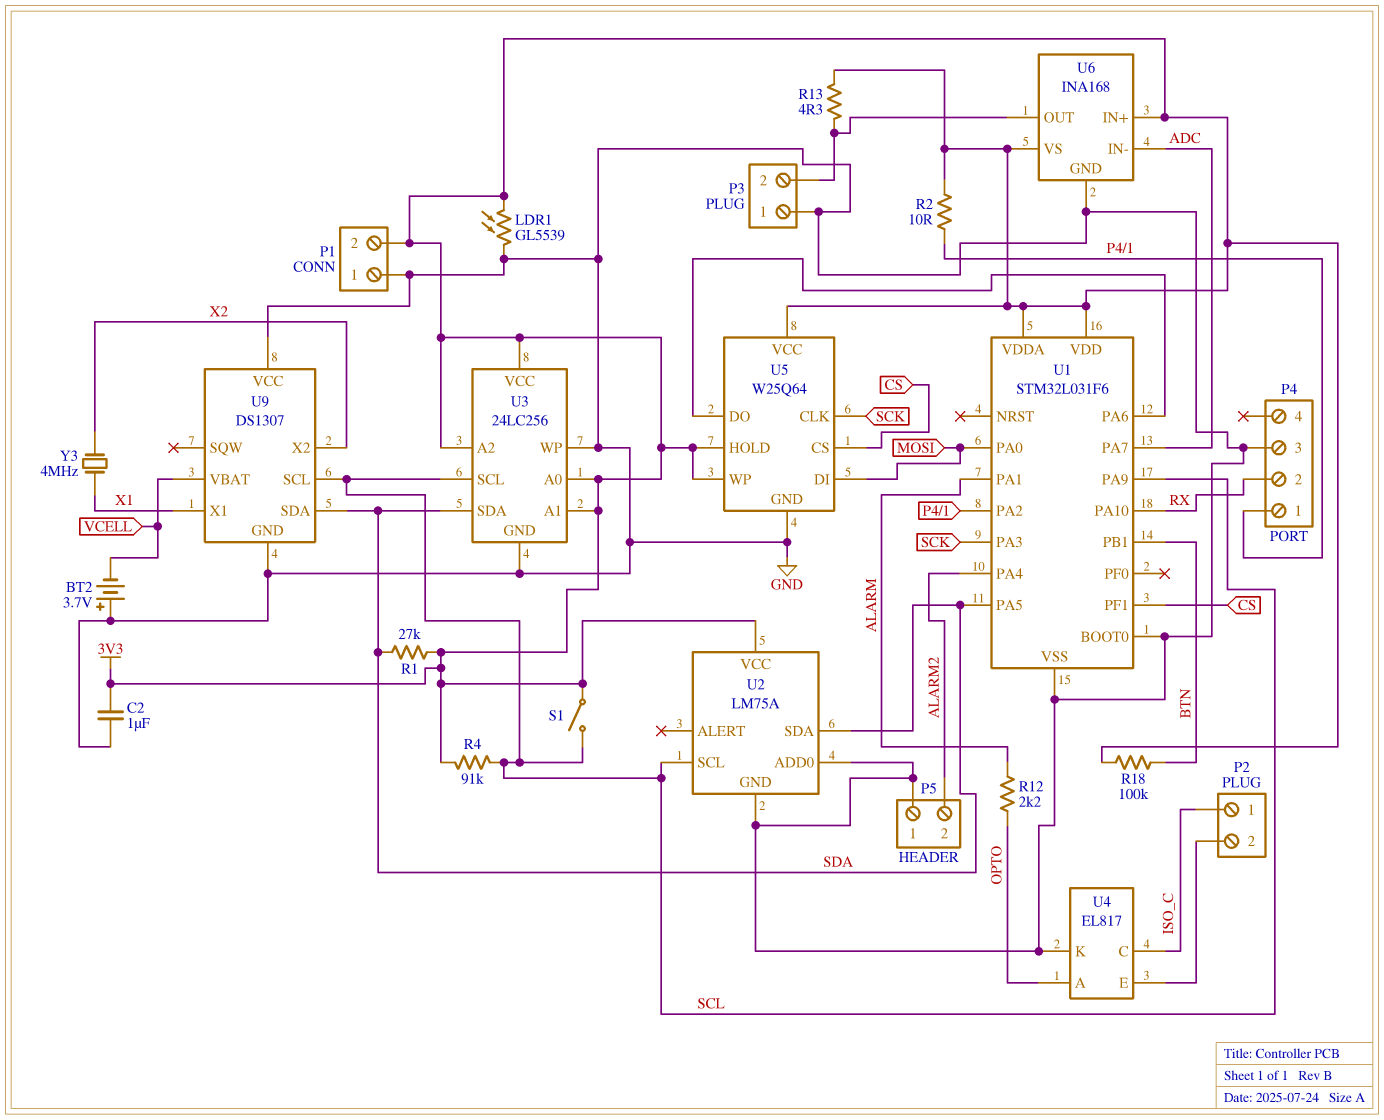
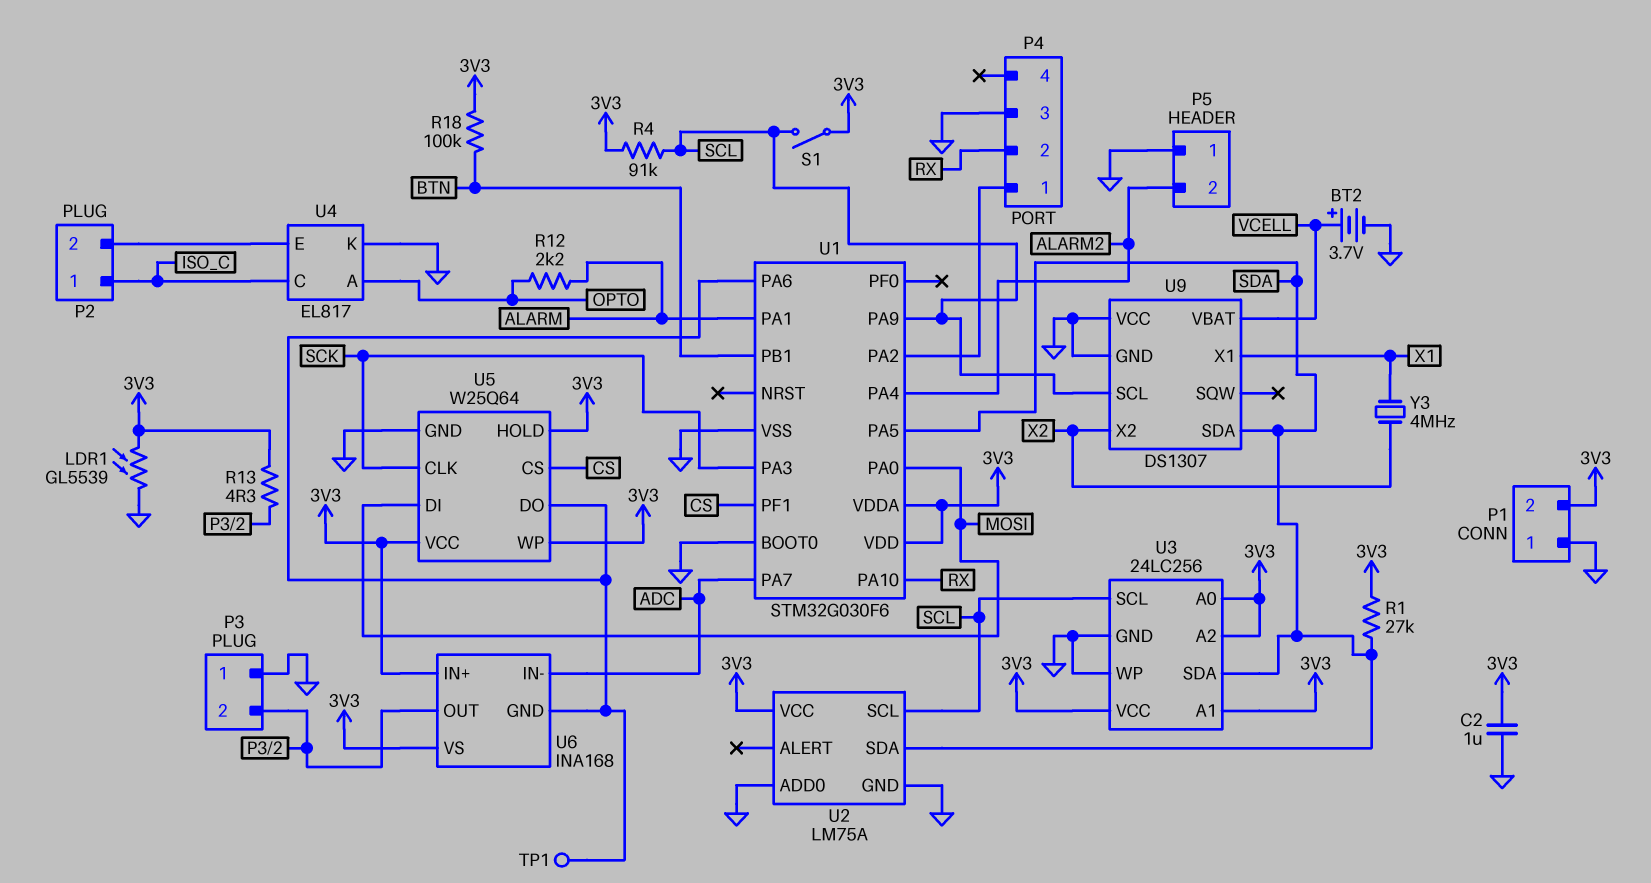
BT2: 3.7V (plus GND, minus VCELL) -> 3.7V (plus VCELL, minus GND)
R2: 10 (3V3, P4/1) -> none
TP1: none -> test point (U1/PA6)
U1: STM32L031F6 -> STM32G030F6
U6 pin GND: GND -> U1/PA6

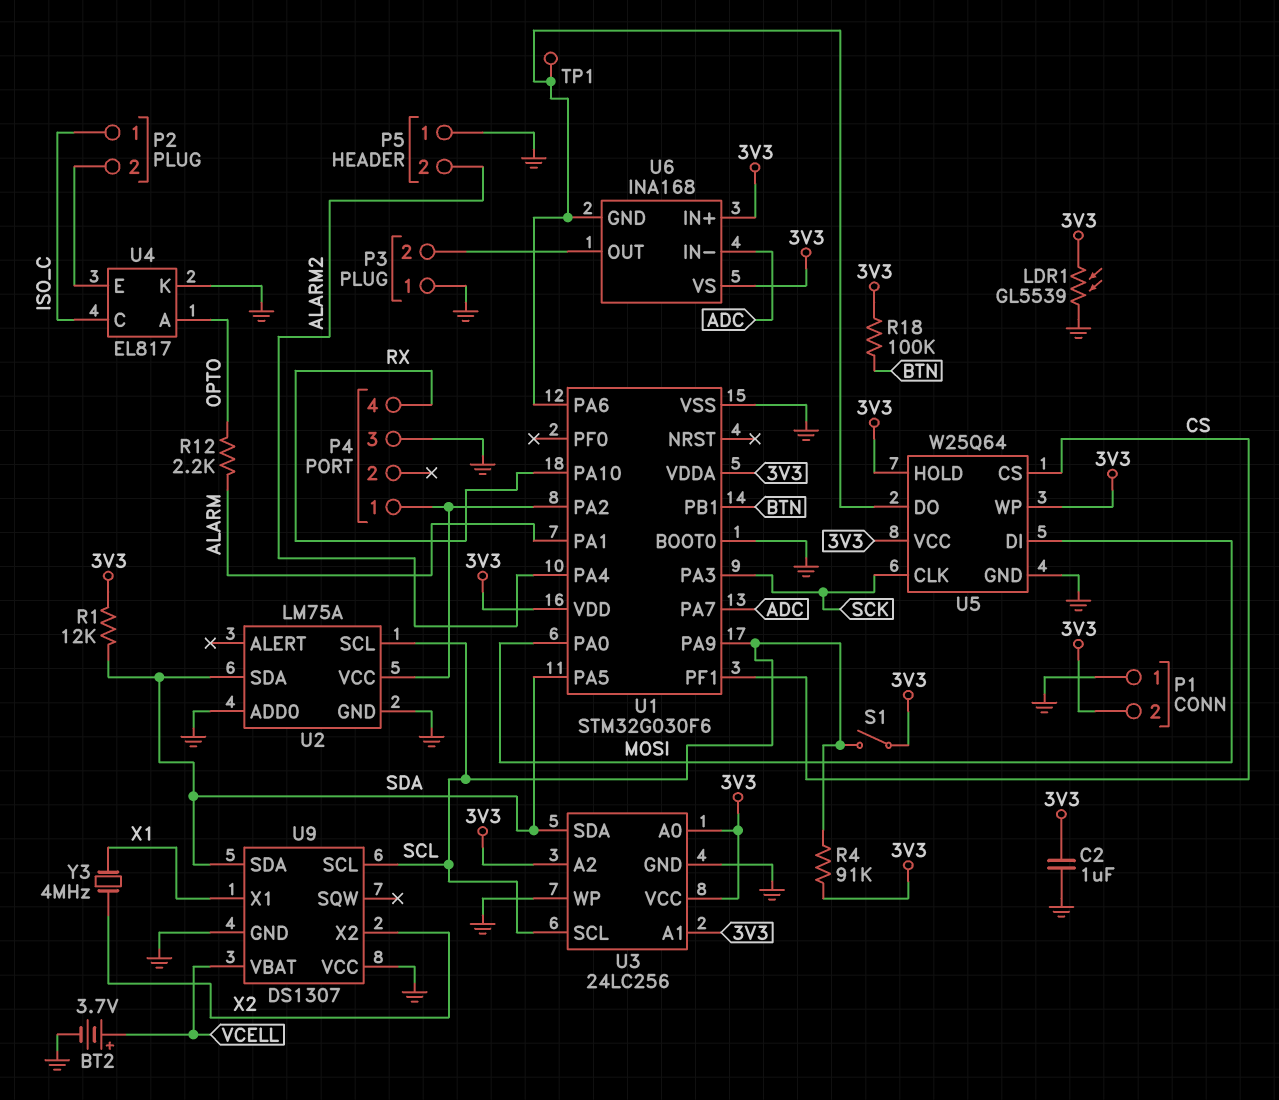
P4 pin 2: RX -> none
P4 pin 4: none -> RX
R1: 27k (3V3, SDA) -> 12k (3V3, SDA)
R13: 4.3 (3V3, P3/2) -> none
U2 pin VCC: 3V3 -> P4/1

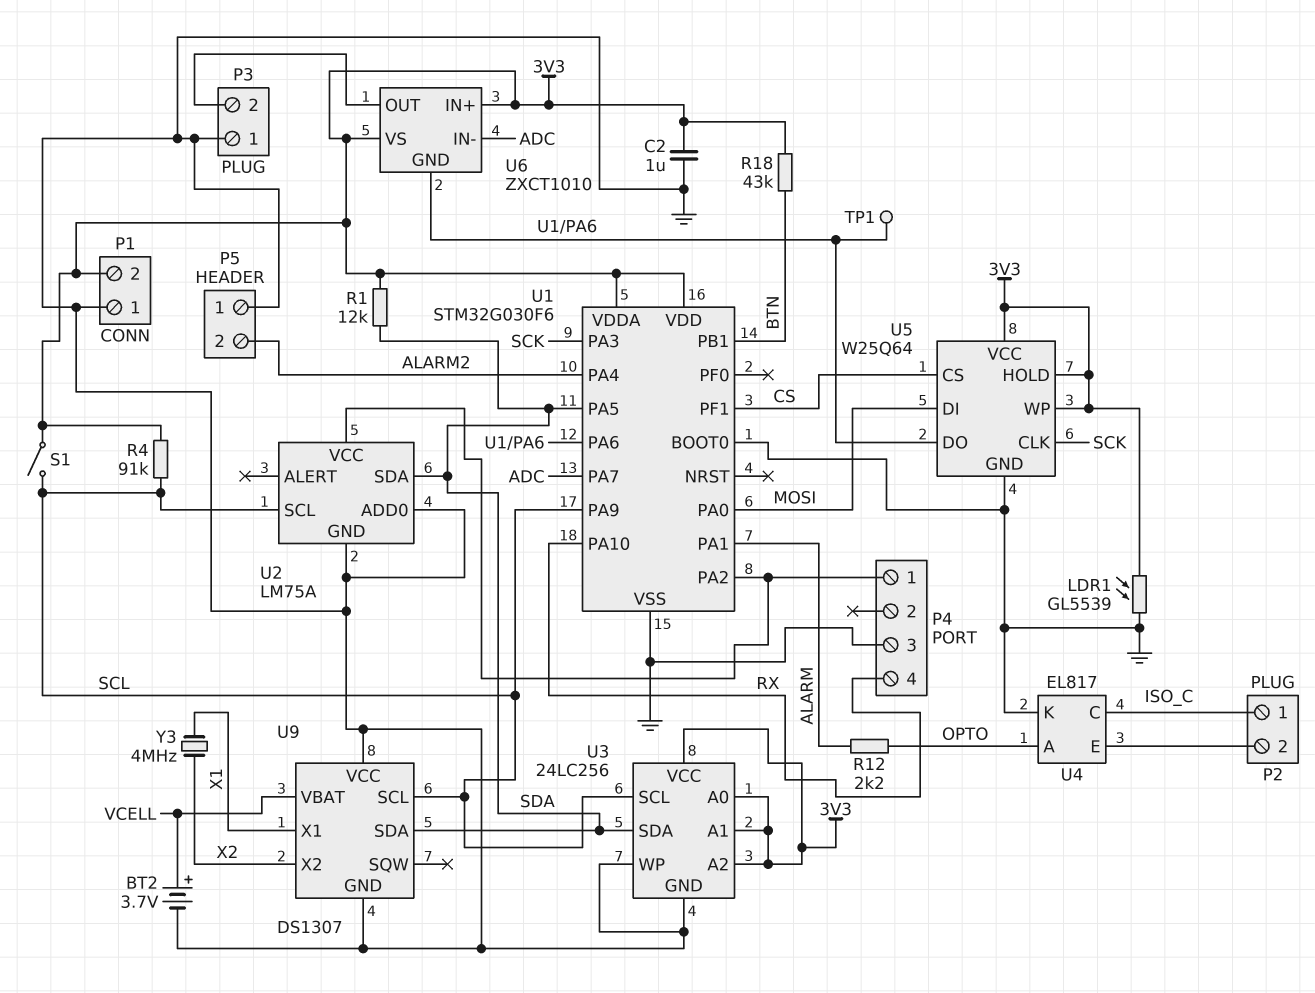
R18: 100k (3V3, BTN) -> 43k (3V3, BTN)
U6: INA168 -> ZXCT1010

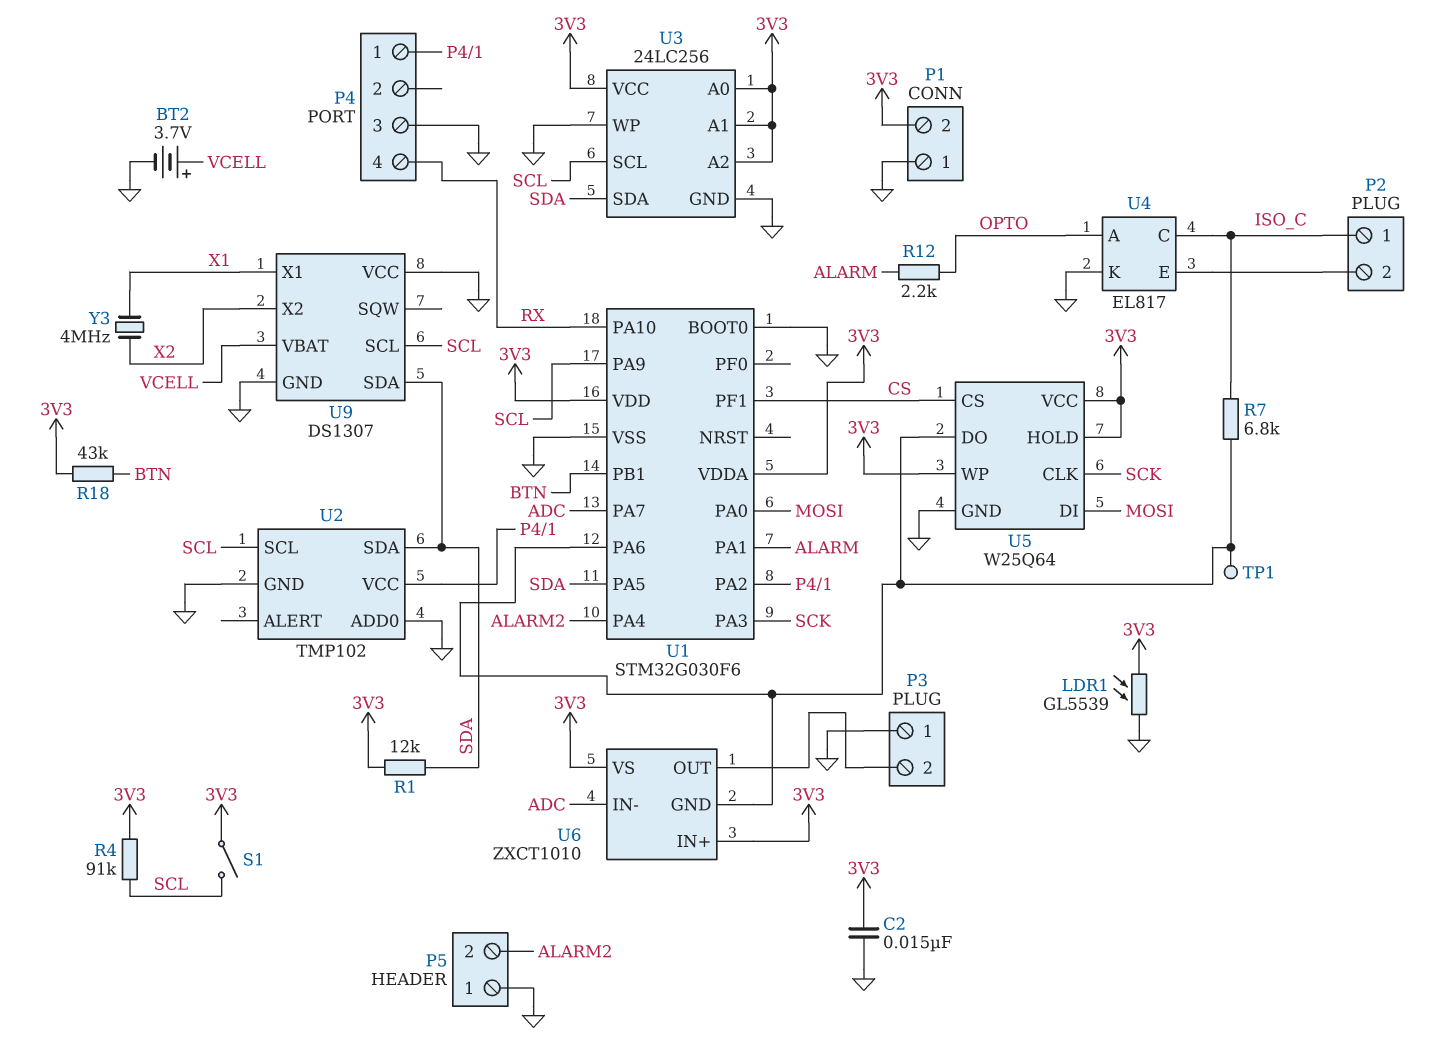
C2: 1uF (3V3, GND) -> 15nF (3V3, GND)
R7: none -> 6.8k (ISO_C, U1/PA6)
U2: LM75A -> TMP102

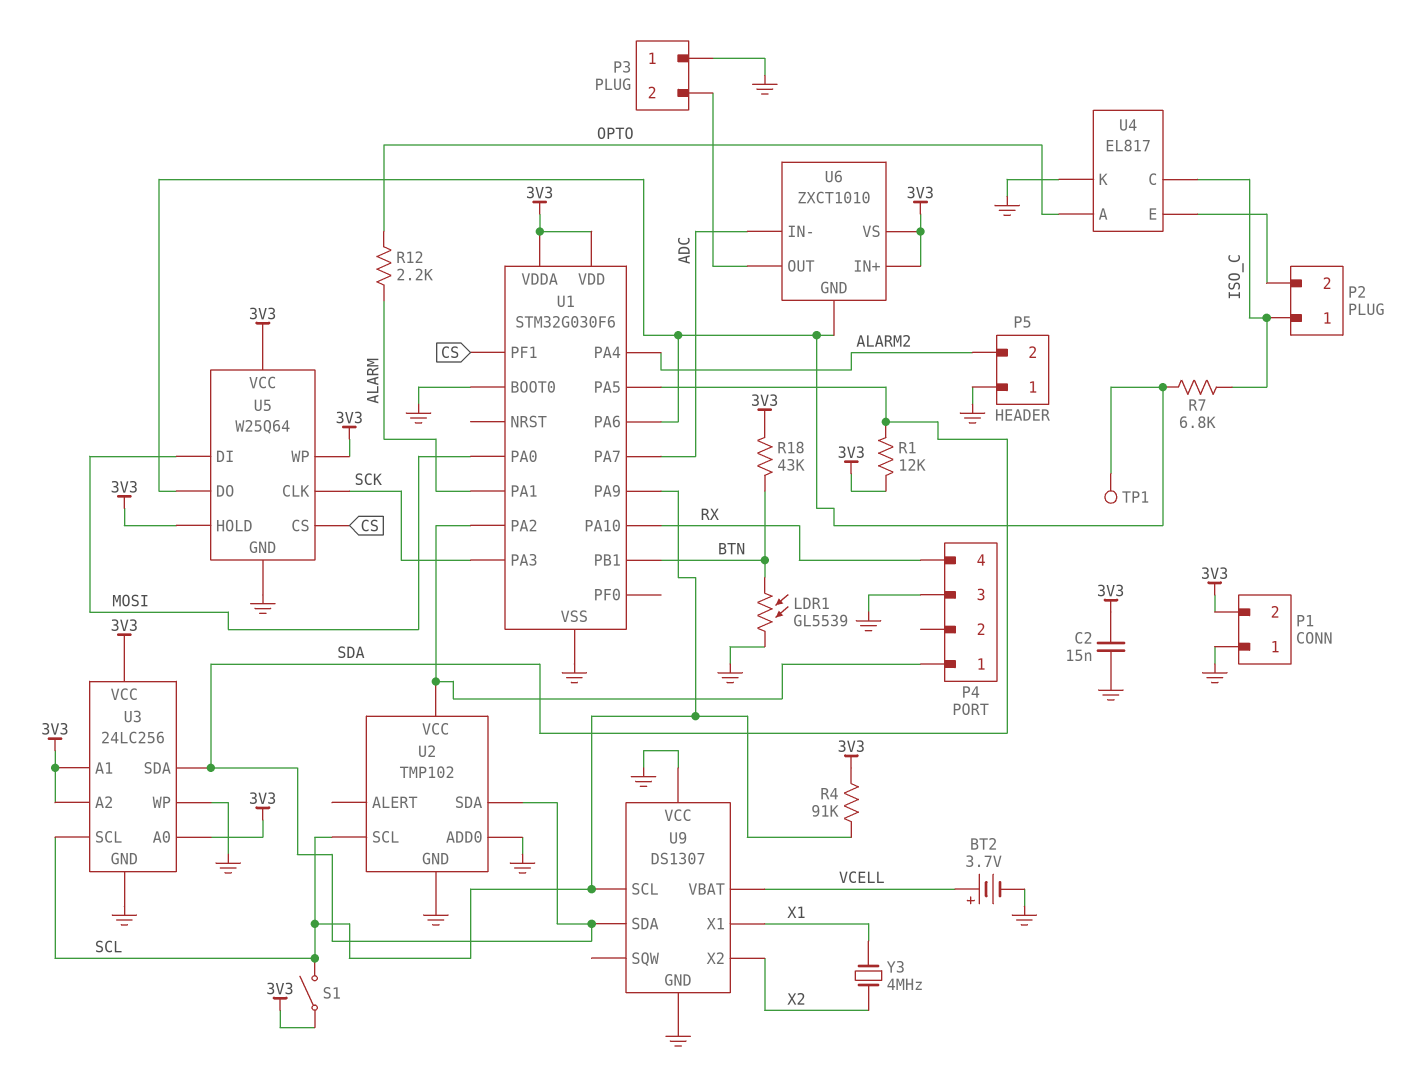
LDR1: GL5539 (3V3, GND) -> GL5539 (BTN, GND)

